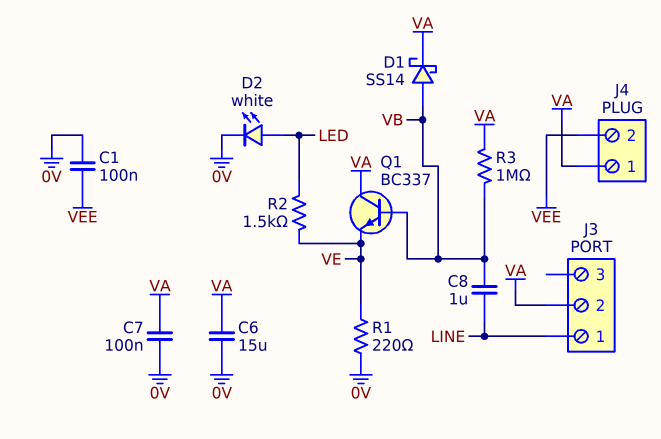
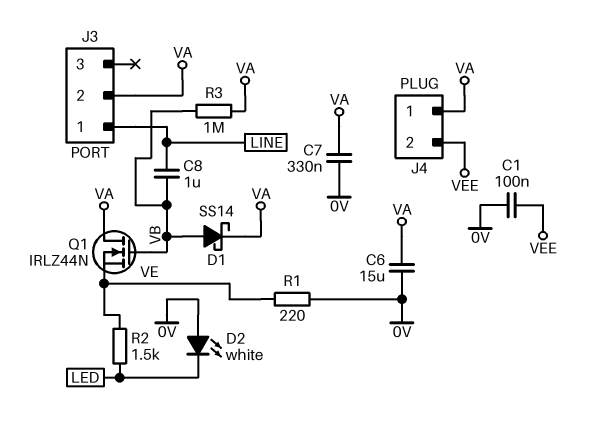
C7: 100nF (0V, VA) -> 330nF (0V, VA)
D2: LED white (A LED, K 0V) -> LED white (A 0V, K LED)
Q1: NPN BC337 (B VB, C VA, E VE) -> NMOS IRLZ44N (G VB, D VA, S VE)

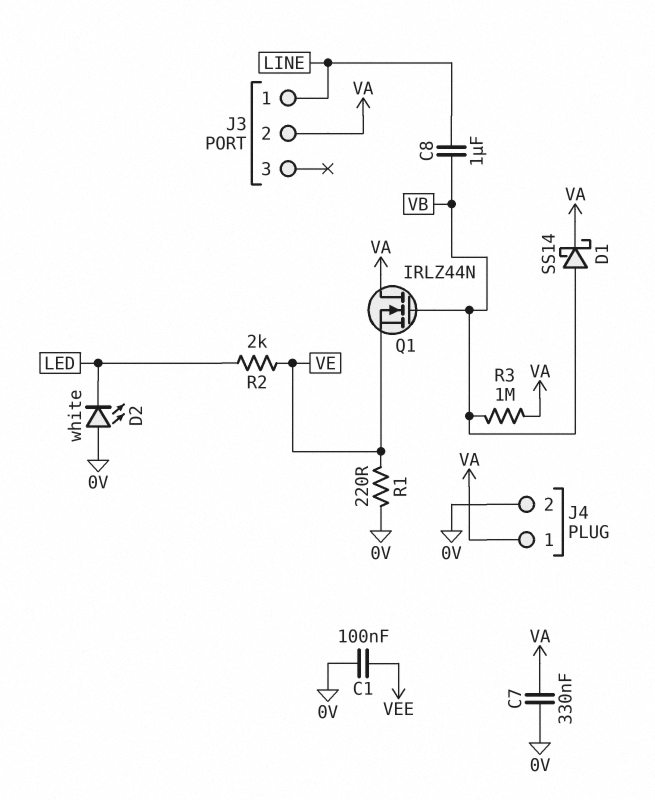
C6: 15uF (0V, VA) -> none
J4 pin 2: VEE -> 0V
R2: 1.5k (LED, VE) -> 2k (LED, VE)

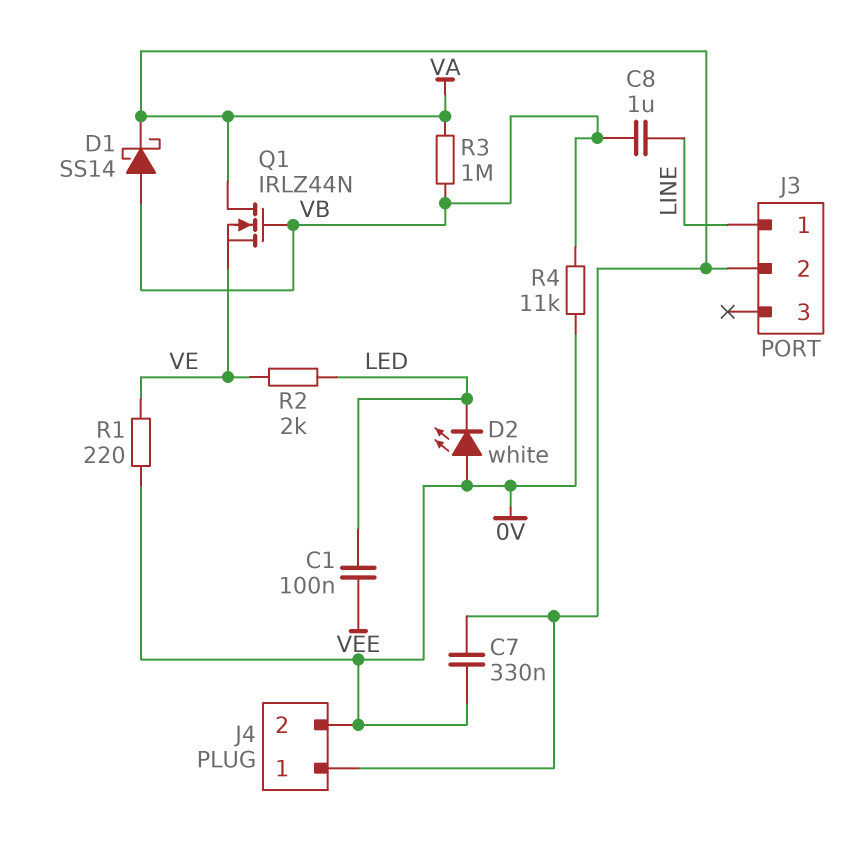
C1: 100nF (0V, VEE) -> 100nF (LED, VEE)
R4: none -> 11k (0V, VB)

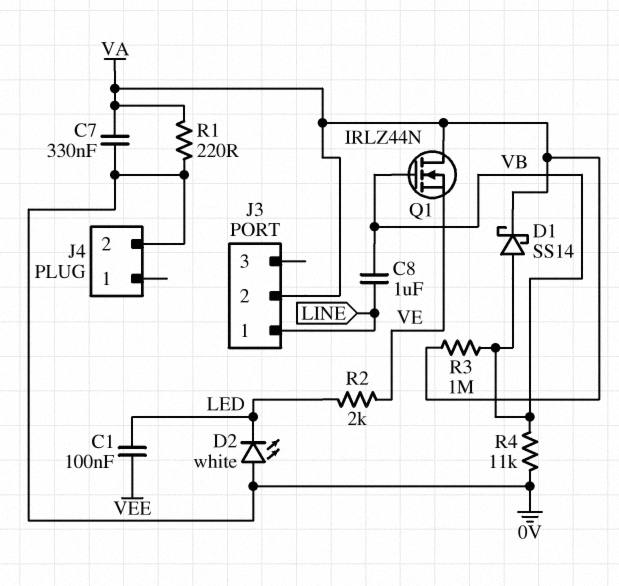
J4 pin 1: VA -> none
R1: 220 (0V, VE) -> 220 (0V, VA)

